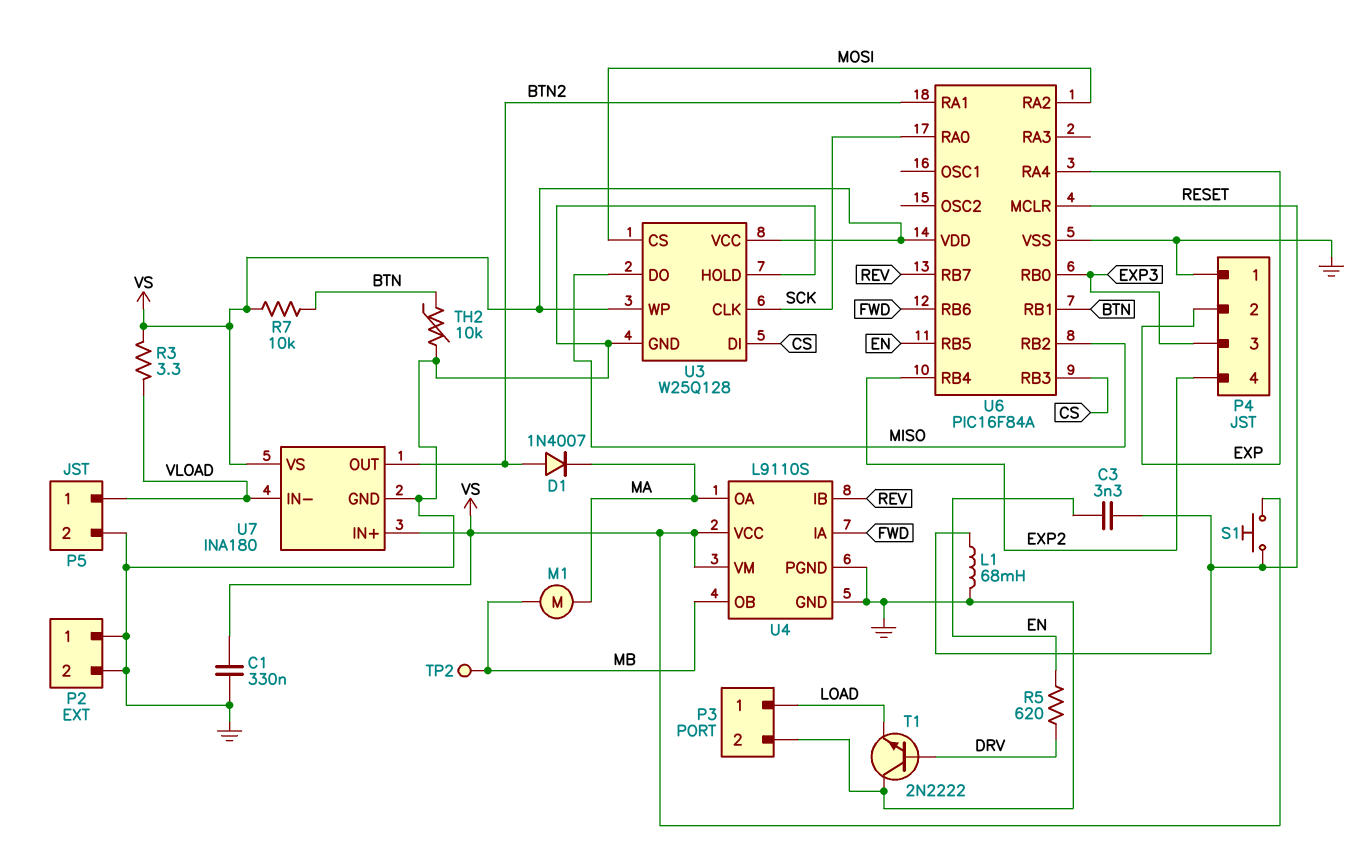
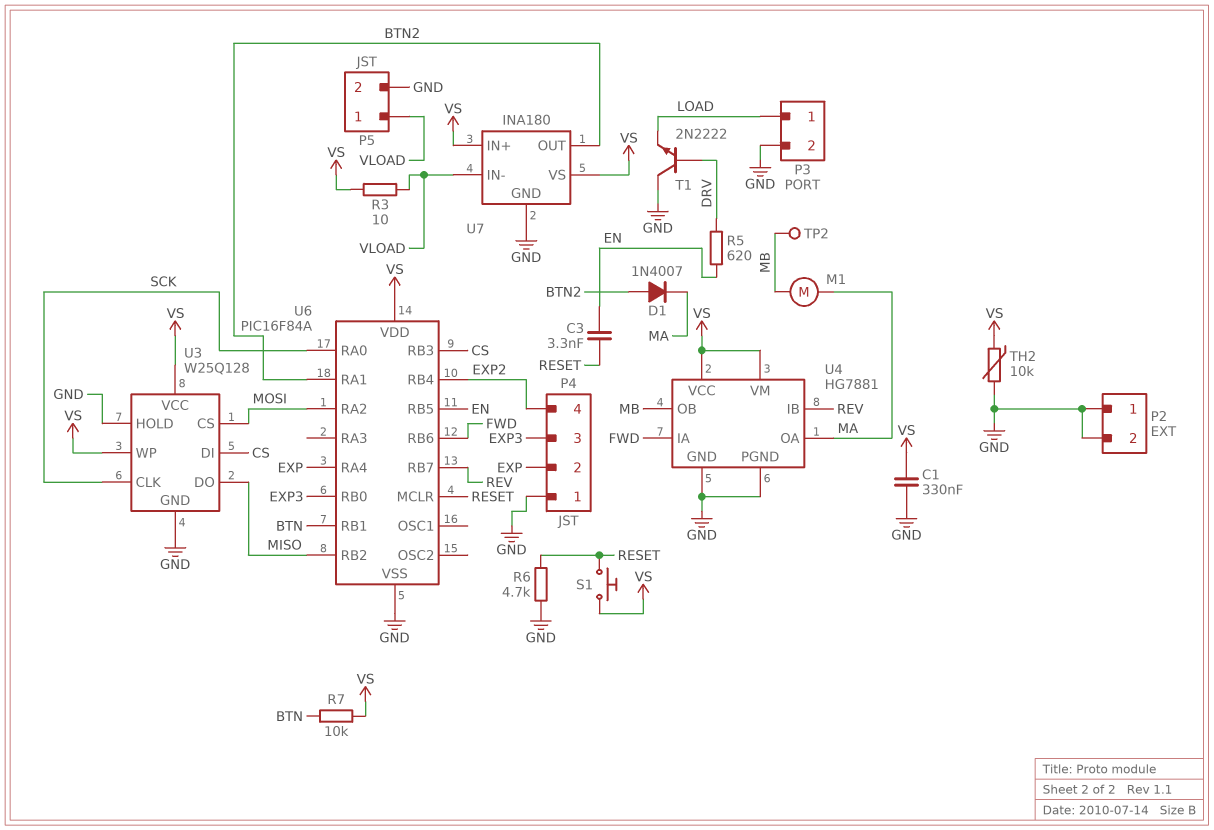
L1: 68mH (GND, RESET) -> none
R3: 3.3 (VLOAD, VS) -> 10 (VLOAD, VS)
R6: none -> 4.7k (GND, RESET)
TH2: 10k (BTN, GND) -> 10k (GND, VS)
U4: L9110S -> HG7881

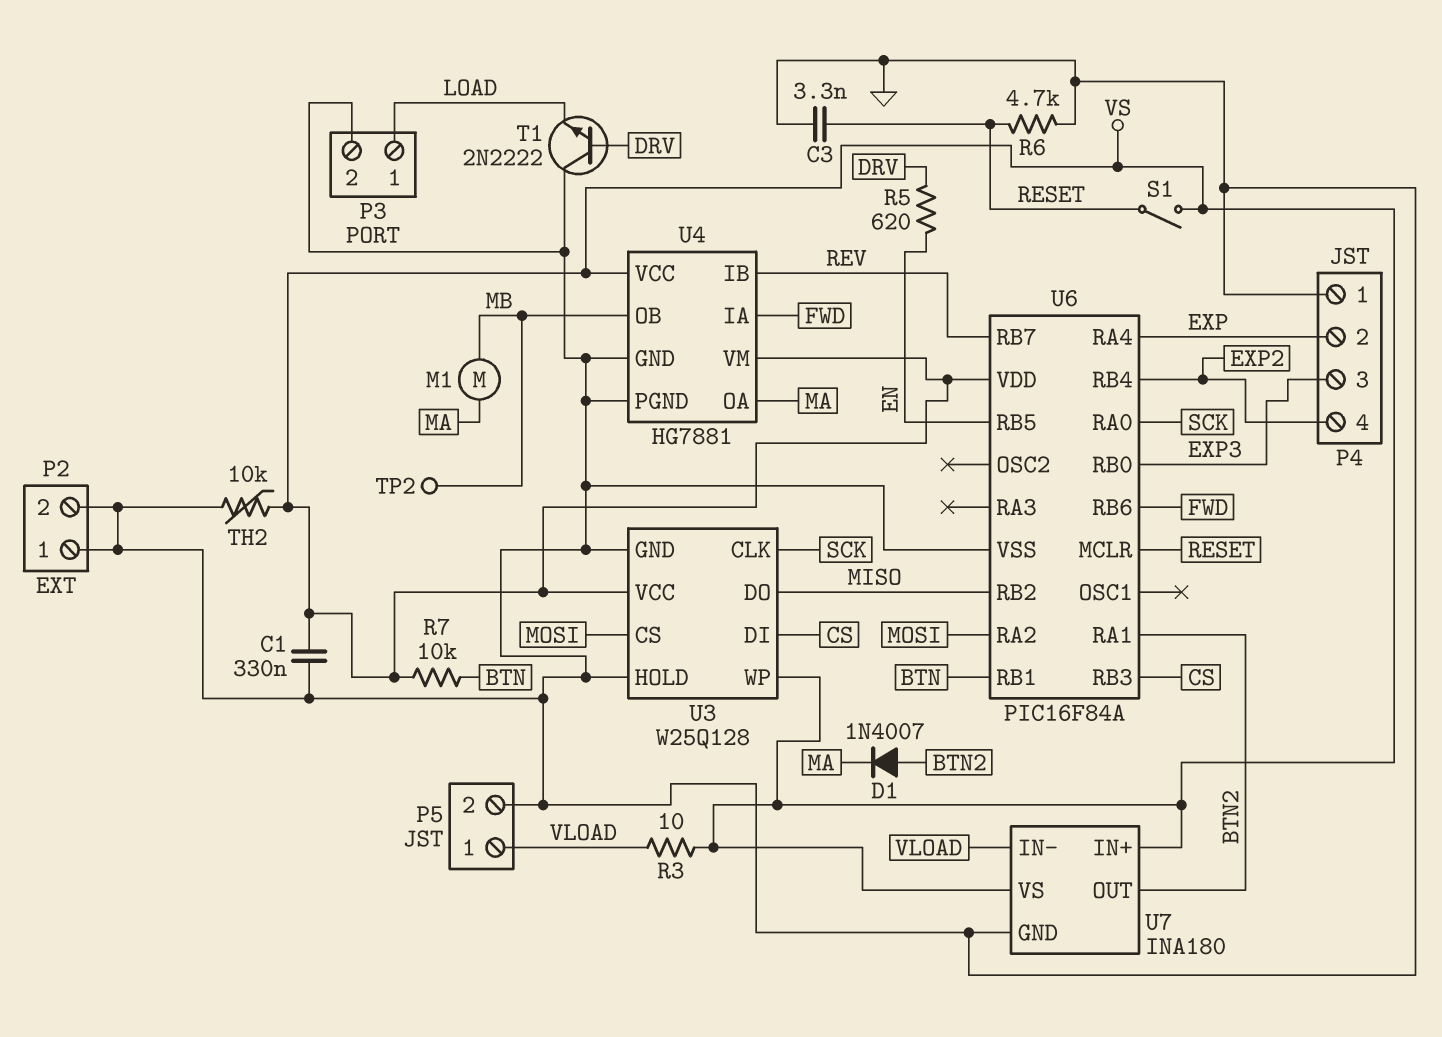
C3: 3.3nF (EN, RESET) -> 3.3nF (GND, RESET)
S1: button (RESET, VS) -> switch (RESET, VS)

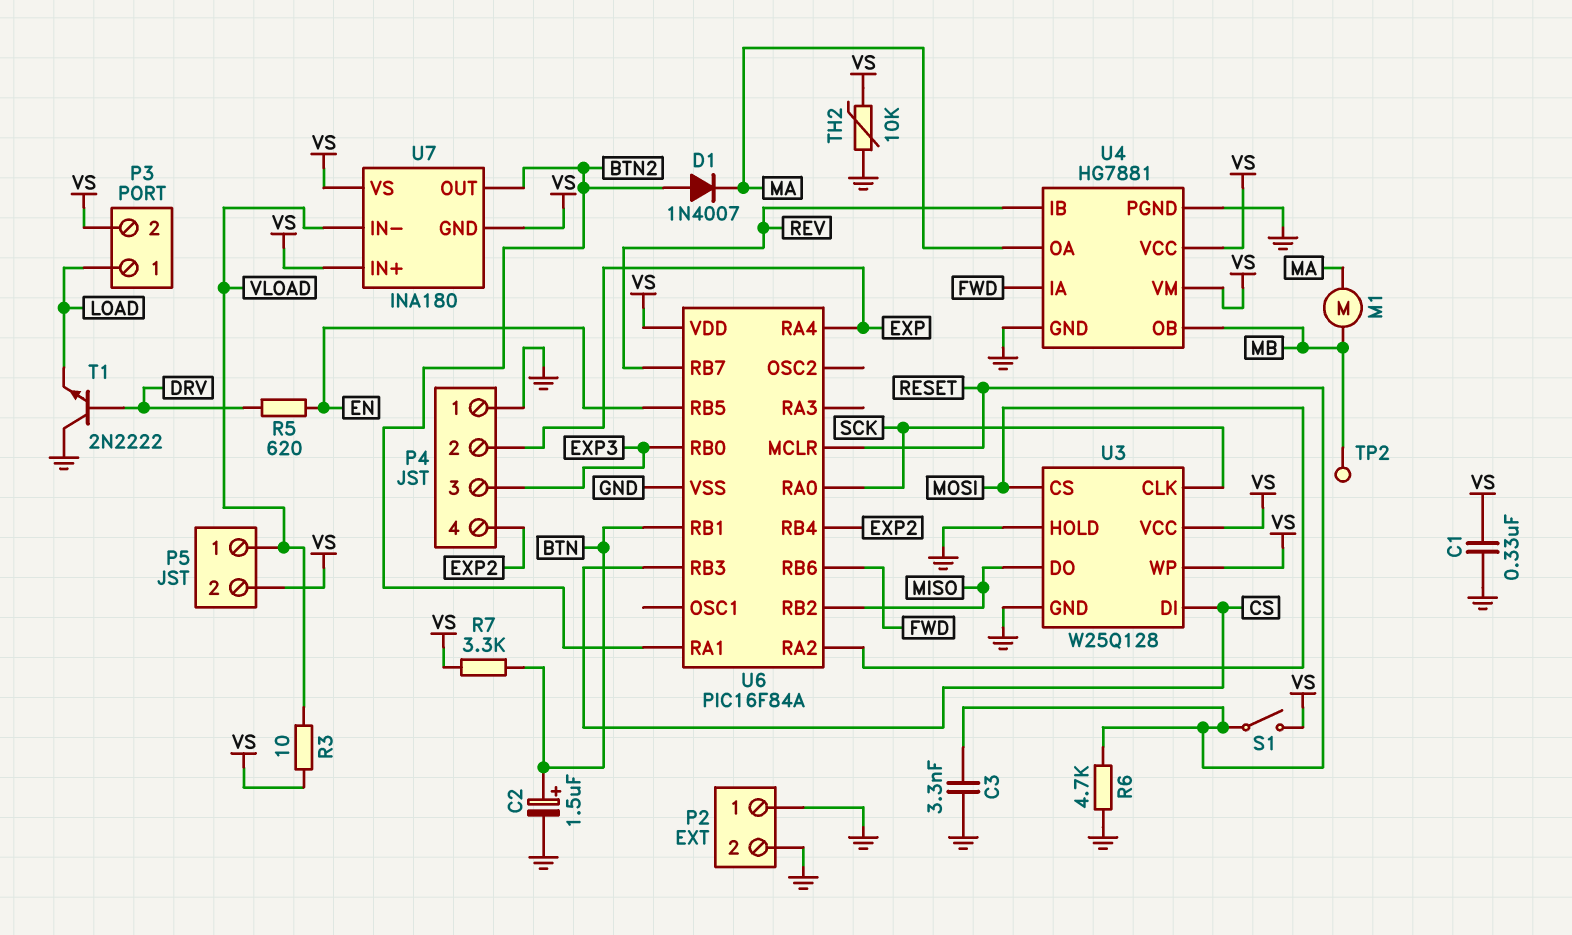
C2: none -> 1.5uF (plus BTN, minus GND)
P3 pin 2: GND -> VS
P5 pin 2: GND -> VS
R7: 10k (BTN, VS) -> 3.3k (BTN, VS)
U7 pin GND: GND -> VS

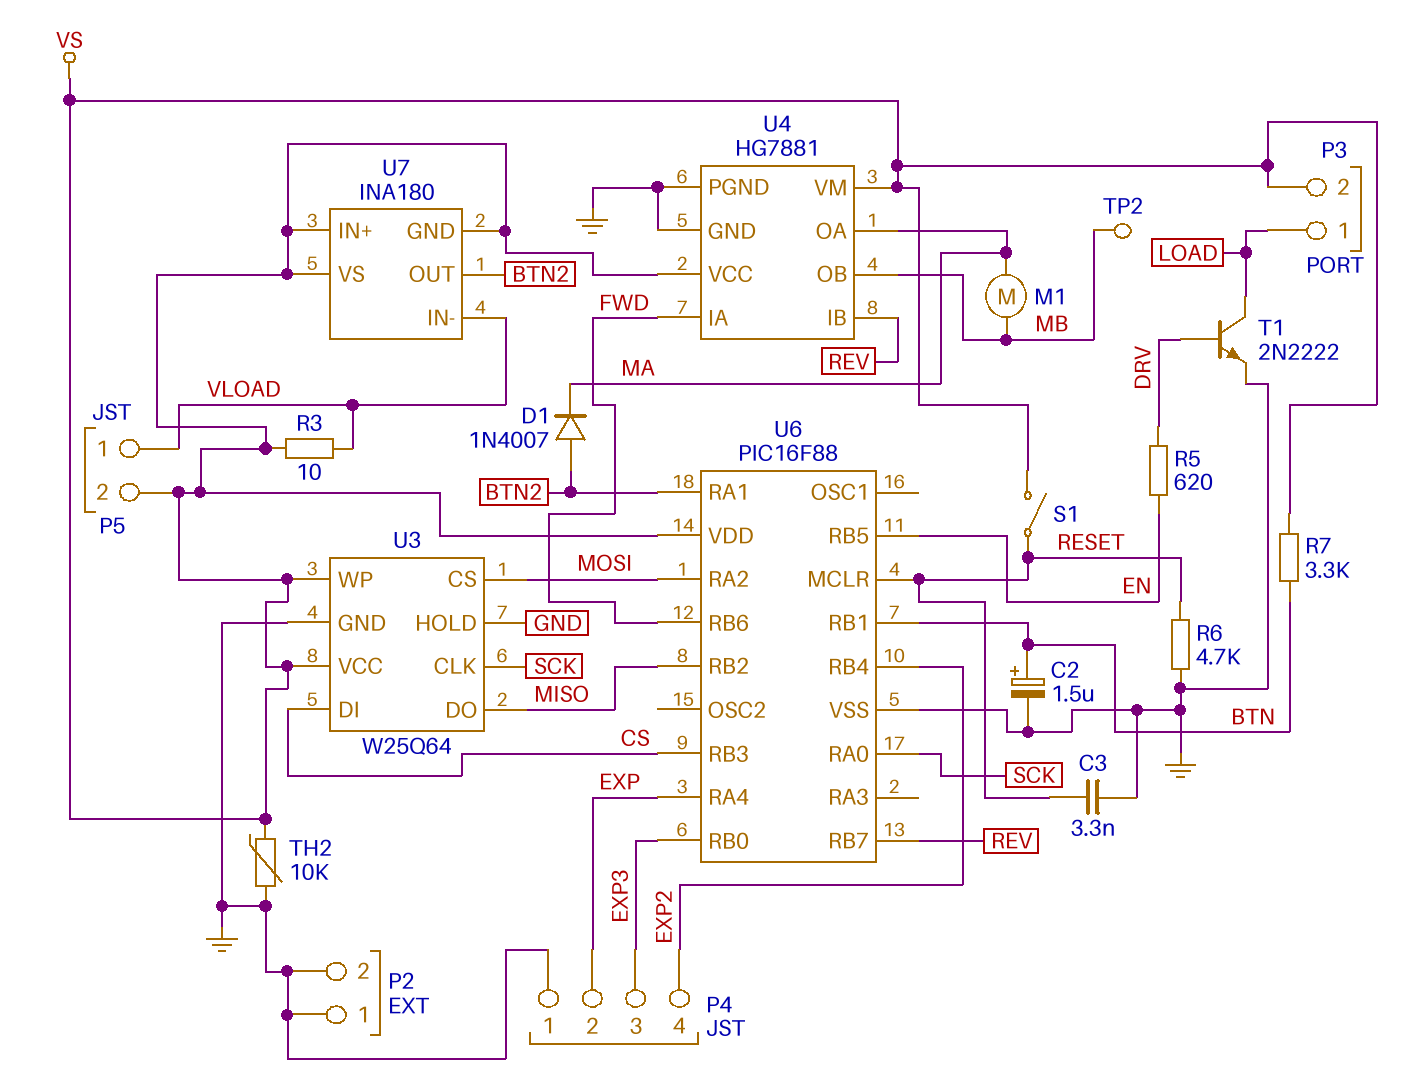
C1: 330nF (GND, VS) -> none
T1: NPN 2N2222 (B DRV, C GND, E LOAD) -> NPN 2N2222 (B DRV, C LOAD, E GND)
U3: W25Q128 -> W25Q64
U6: PIC16F84A -> PIC16F88

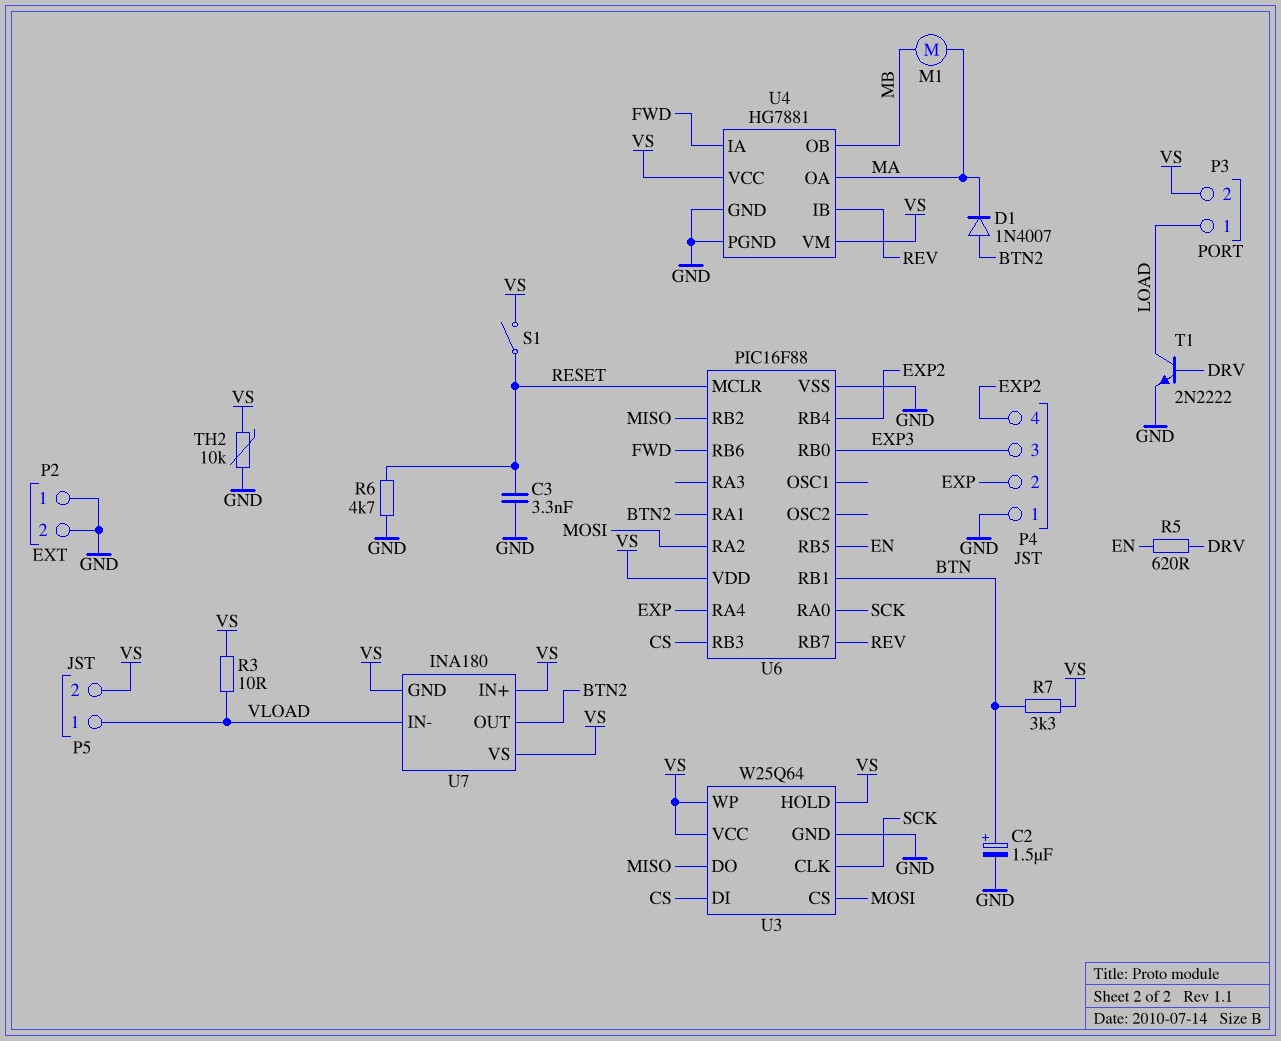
TP2: test point (MB) -> none
U3 pin HOLD: GND -> VS

